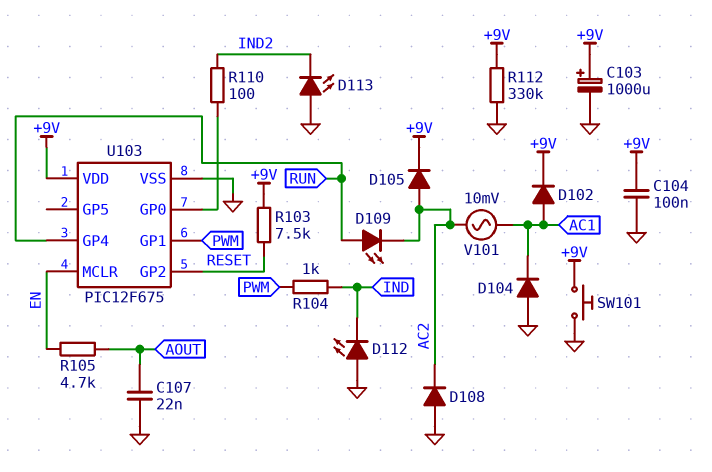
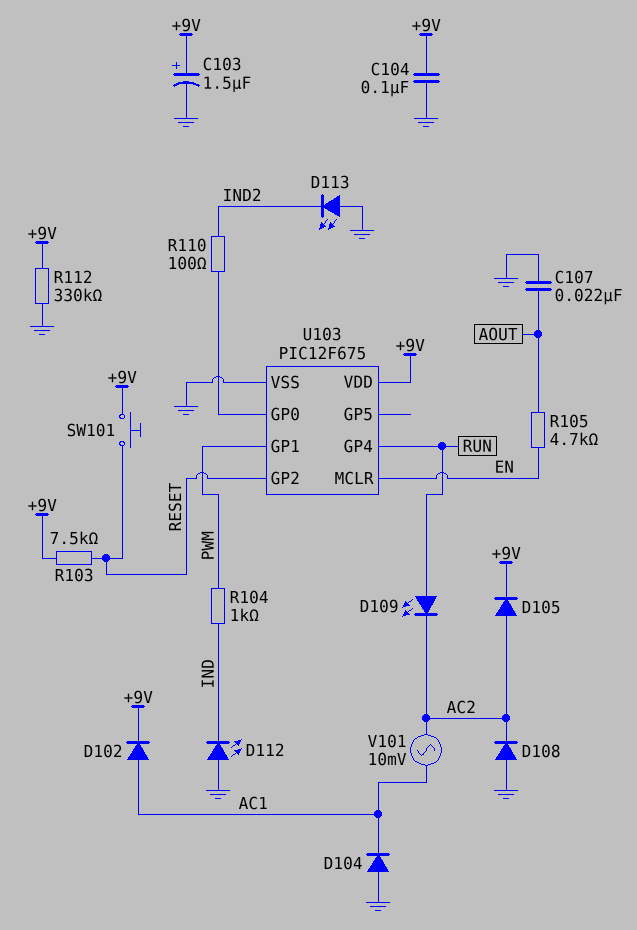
C103: 1000uF (plus +9V, minus GND) -> 1.5uF (plus +9V, minus GND)
SW101: button (+9V, GND) -> button (+9V, RESET)

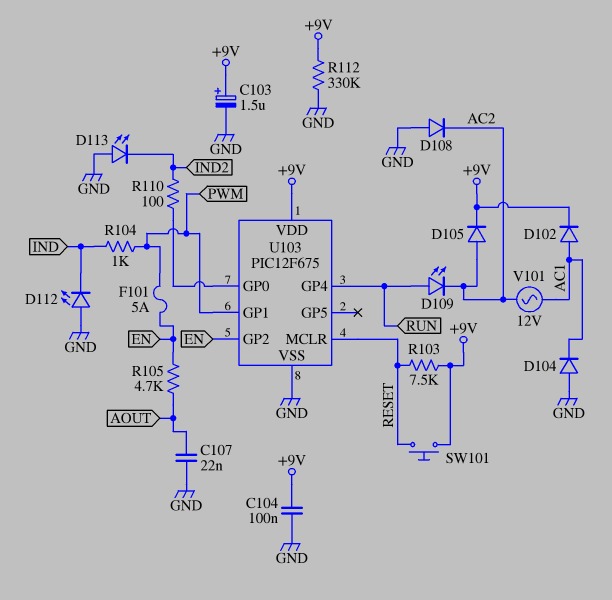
F101: none -> 5A (EN, PWM)
U103 pin GP2: RESET -> EN
U103 pin MCLR: EN -> RESET
V101: AC 10mV (AC1, AC2) -> AC 12V (AC1, AC2)

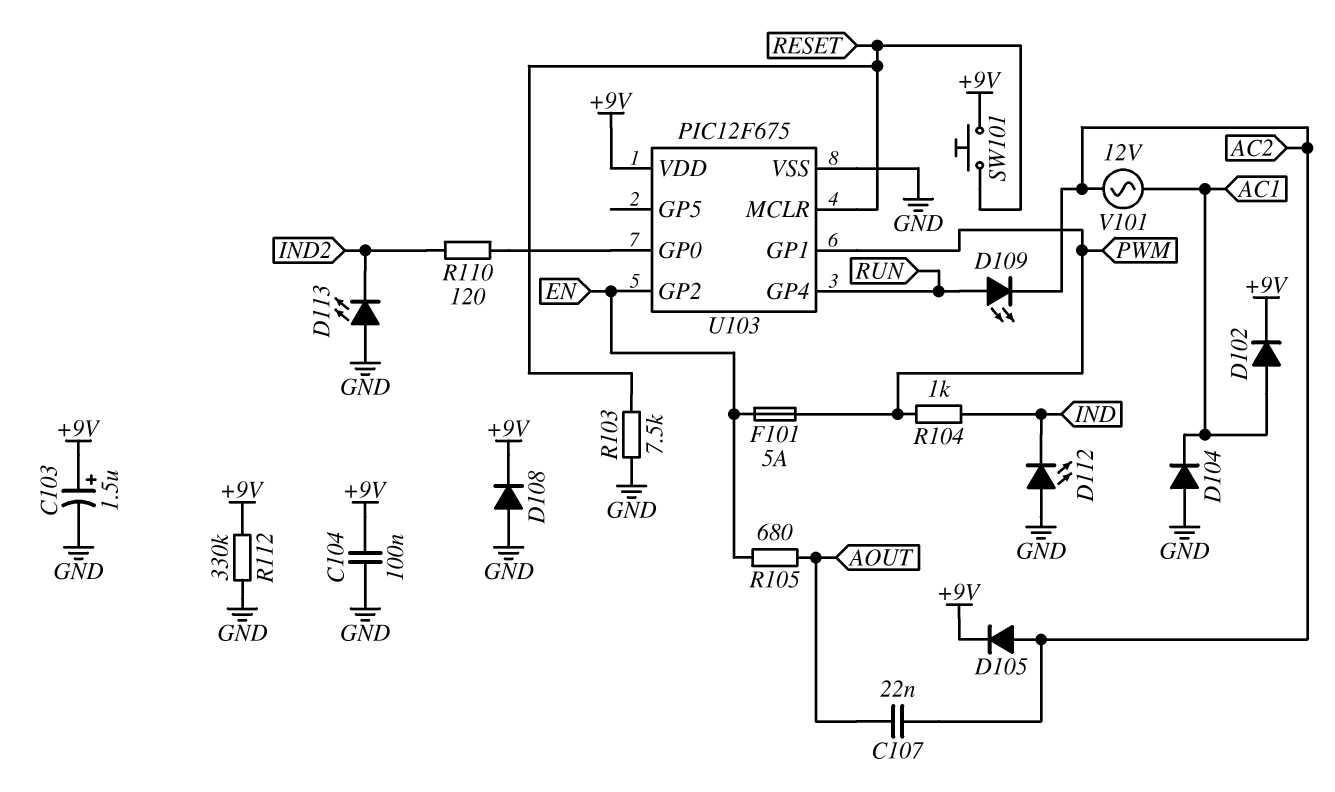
C107: 22nF (AOUT, GND) -> 22nF (AC2, AOUT)
D108: diode (A GND, K AC2) -> diode (A GND, K +9V)
R103: 7.5k (+9V, RESET) -> 7.5k (GND, RESET)
R105: 4.7k (AOUT, EN) -> 680 (AOUT, EN)
R110: 100 (IND2, U103/GP0) -> 120 (IND2, U103/GP0)

